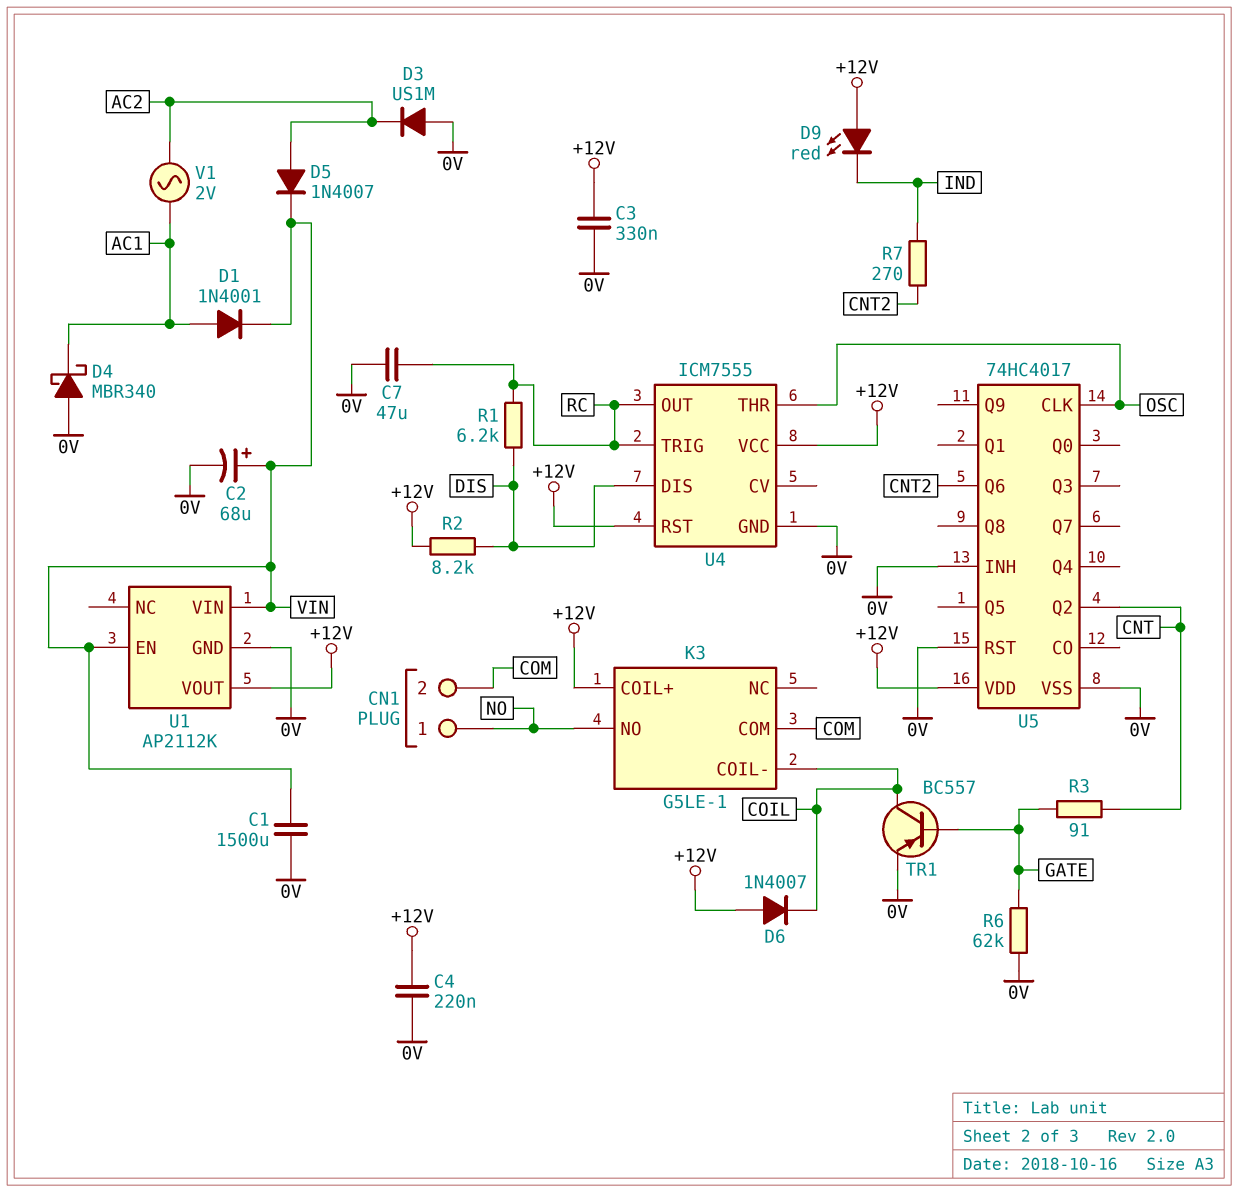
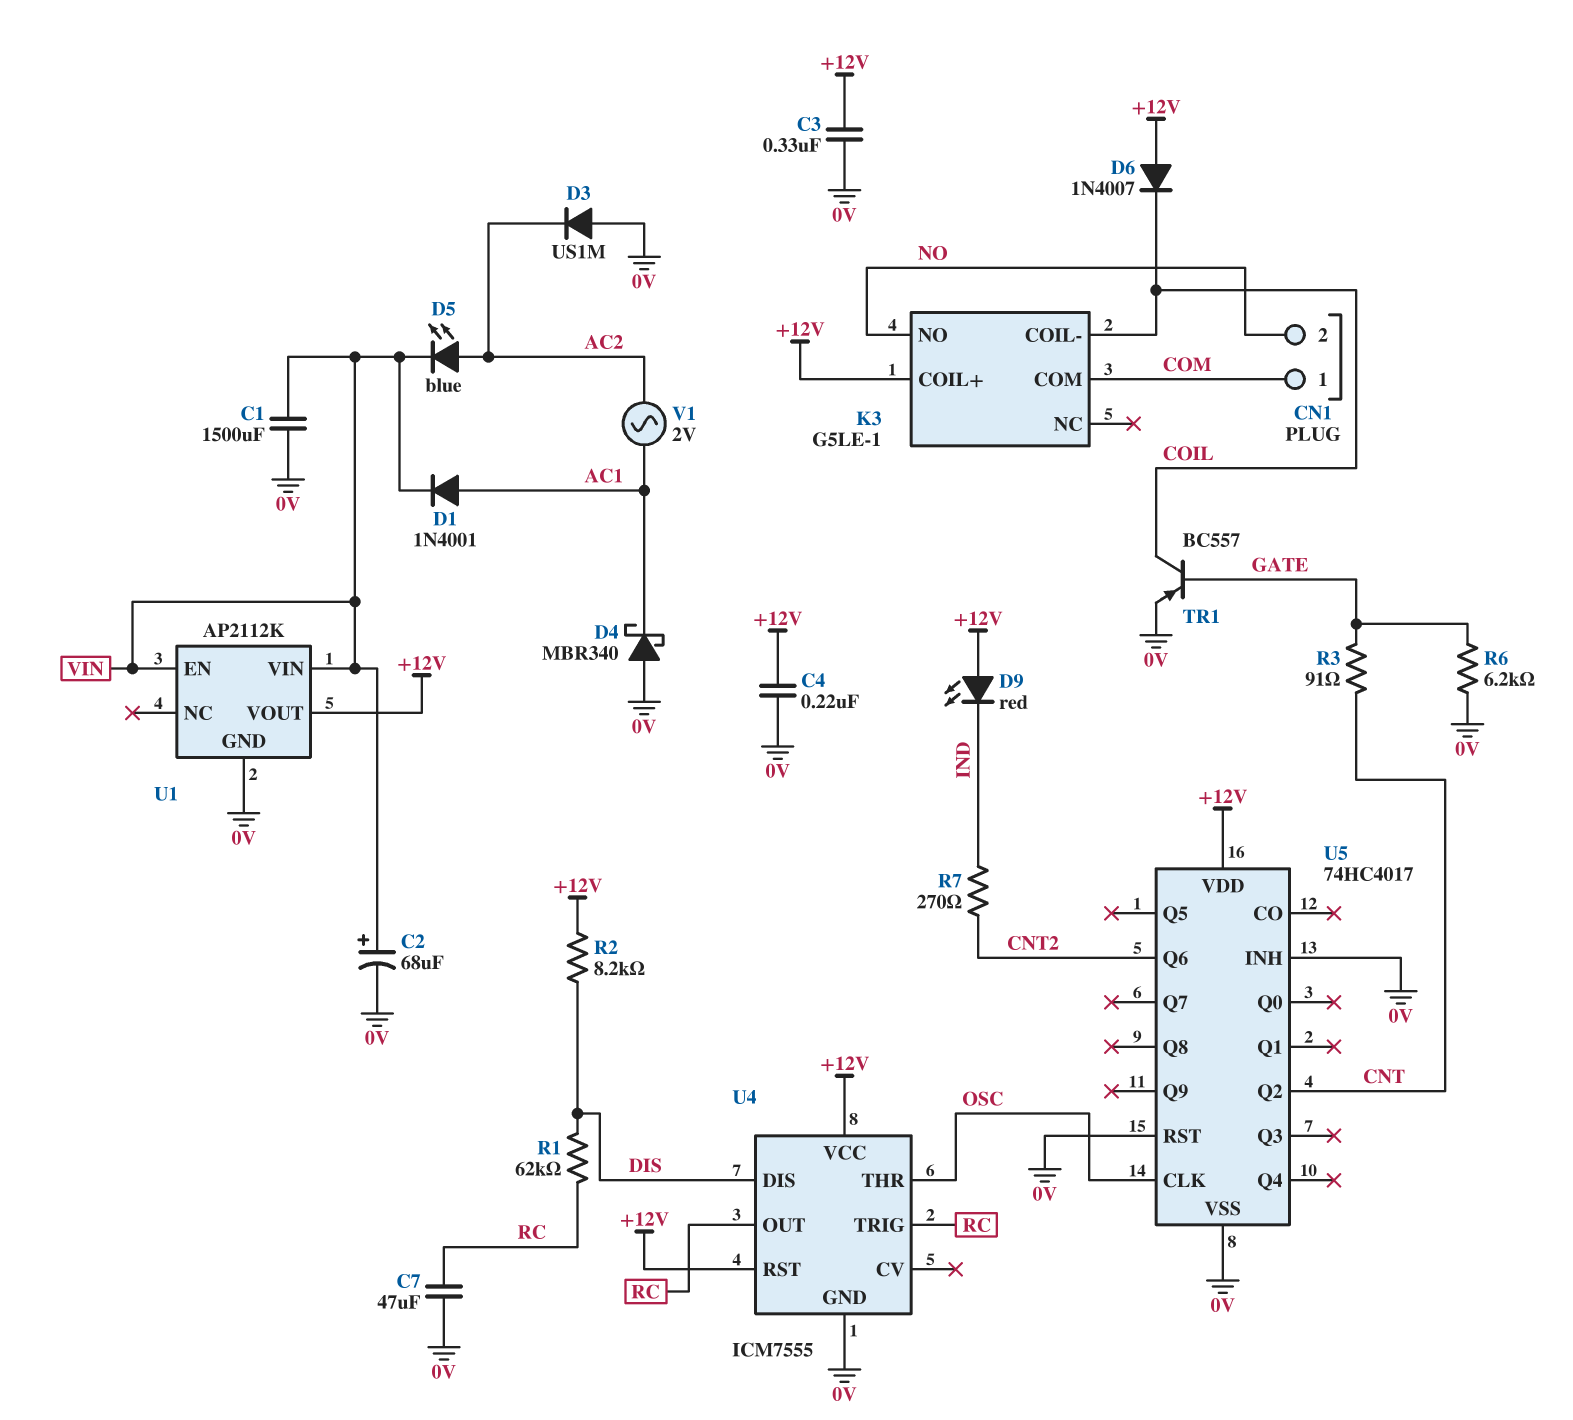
CN1 pin 1: NO -> COM
CN1 pin 2: COM -> NO
D5: diode 1N4007 (A AC2, K VIN) -> LED blue (A AC2, K VIN)
R1: 6.2k (DIS, RC) -> 62k (DIS, RC)
R6: 62k (0V, GATE) -> 6.2k (0V, GATE)

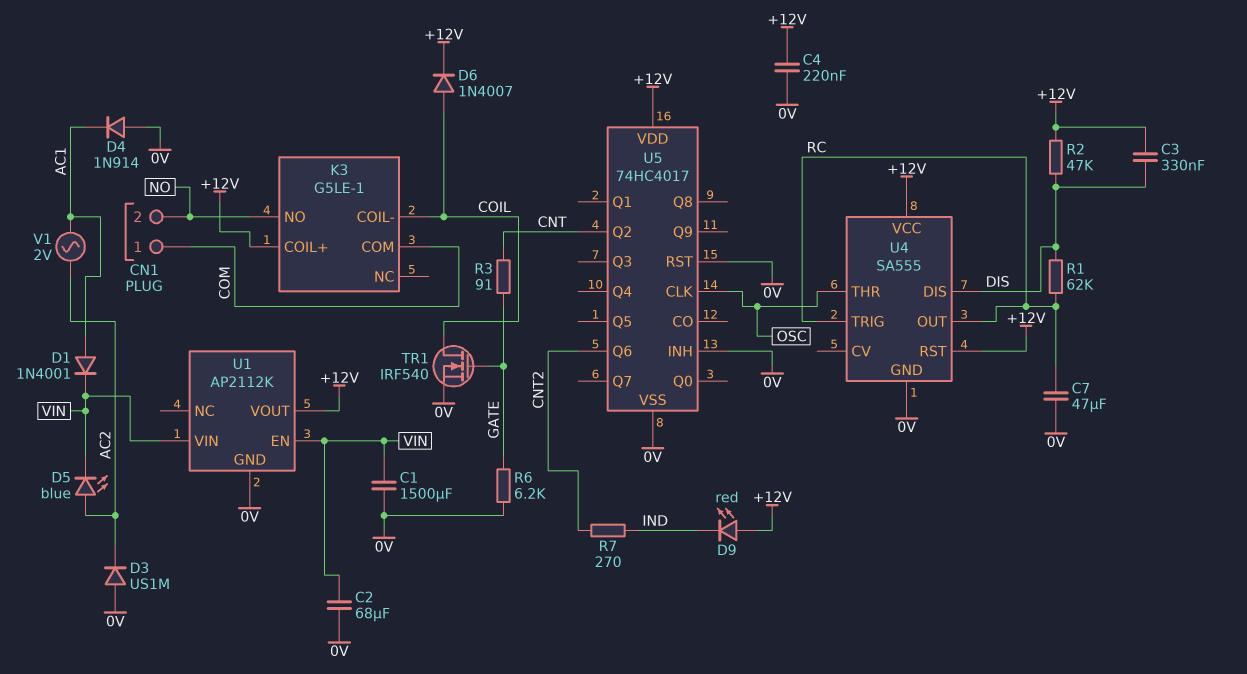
C2: 68uF (plus VIN, minus 0V) -> 68uF (0V, VIN)
C3: 330nF (+12V, 0V) -> 330nF (+12V, DIS)
D4: schottky MBR340 (A 0V, K AC1) -> diode 1N914 (A 0V, K AC1)
D6: diode 1N4007 (A +12V, K COIL) -> diode 1N4007 (A COIL, K +12V)
R2: 8.2k (+12V, DIS) -> 47k (+12V, DIS)
TR1: PNP BC557 (B GATE, C COIL, E 0V) -> NMOS IRF540 (G GATE, D COIL, S 0V)
U4: ICM7555 -> SA555

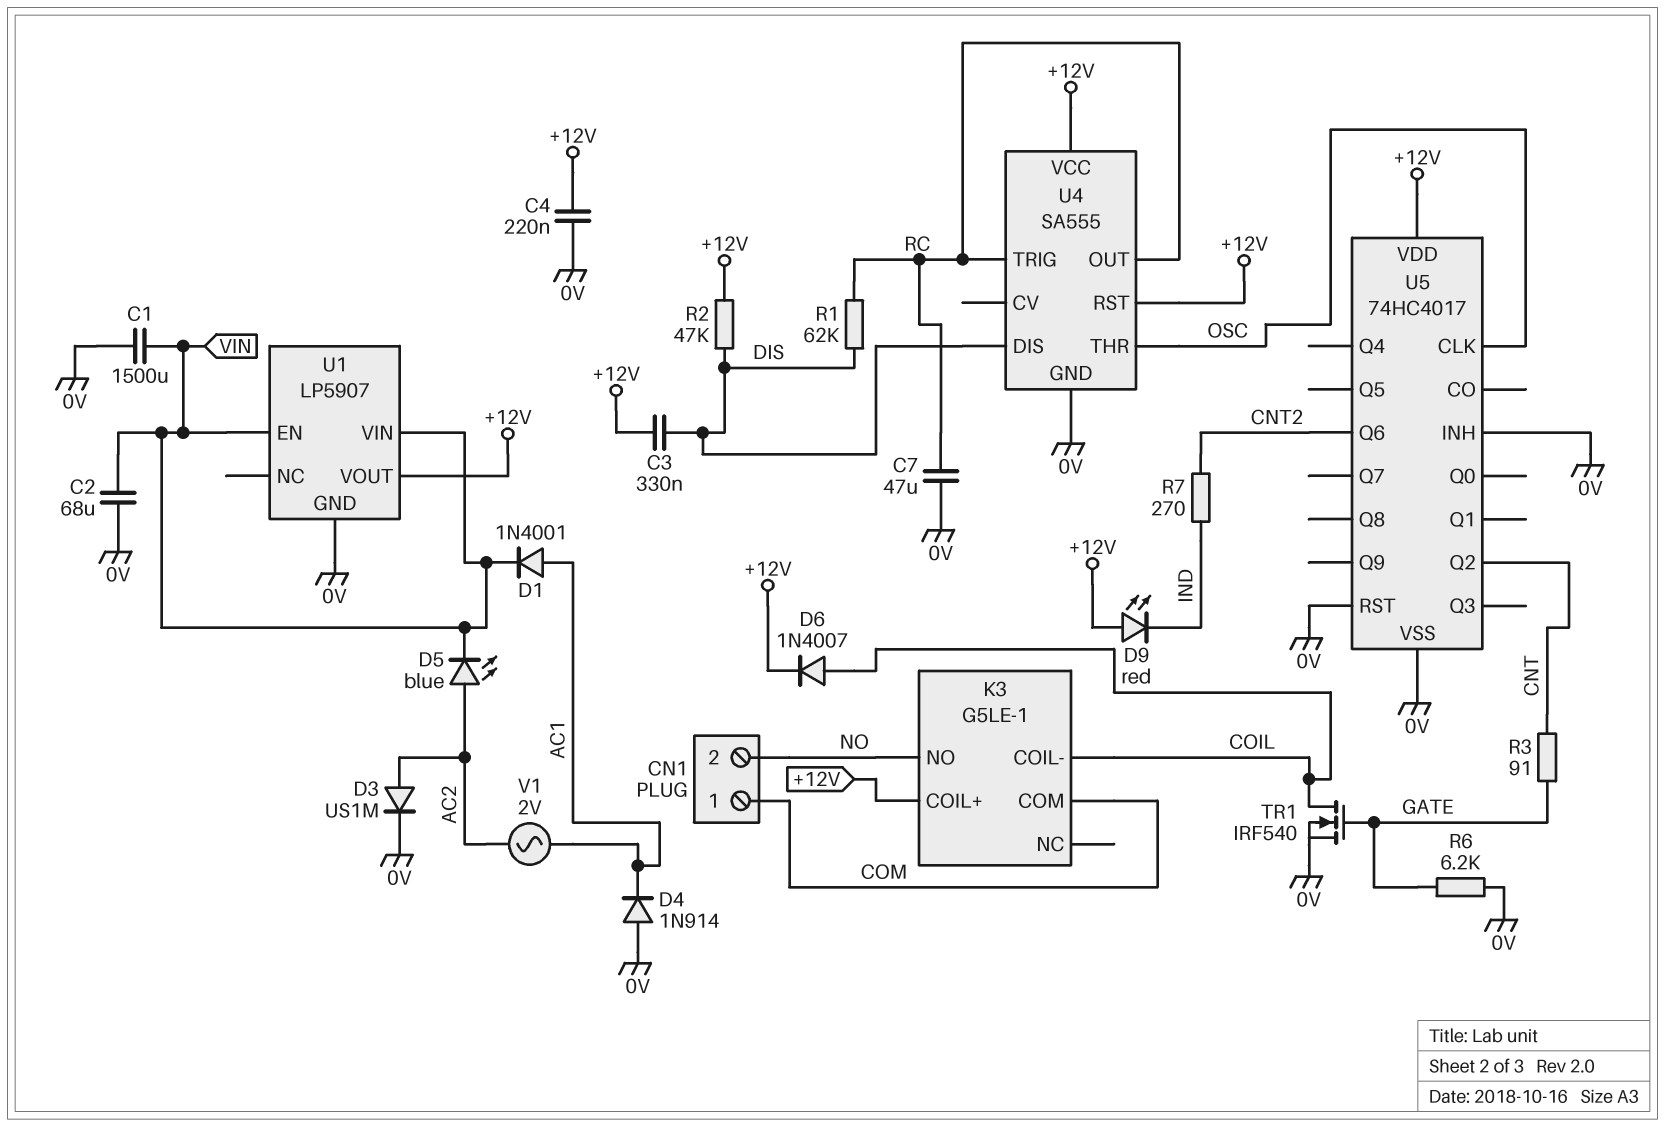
D3: diode US1M (A 0V, K AC2) -> diode US1M (A AC2, K 0V)
U1: AP2112K -> LP5907

